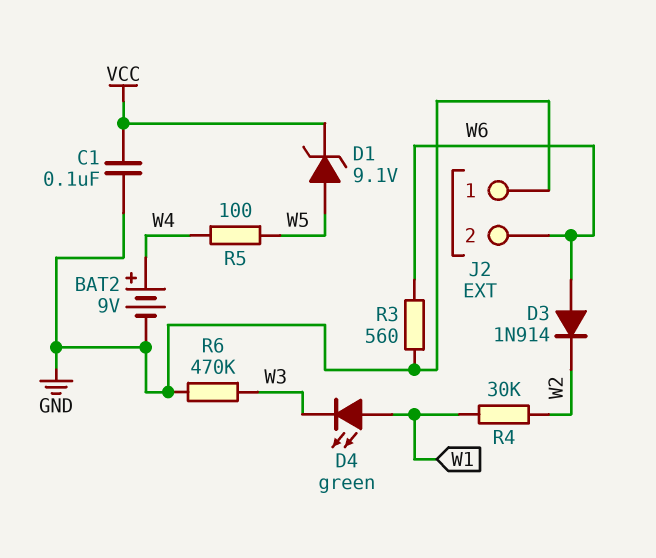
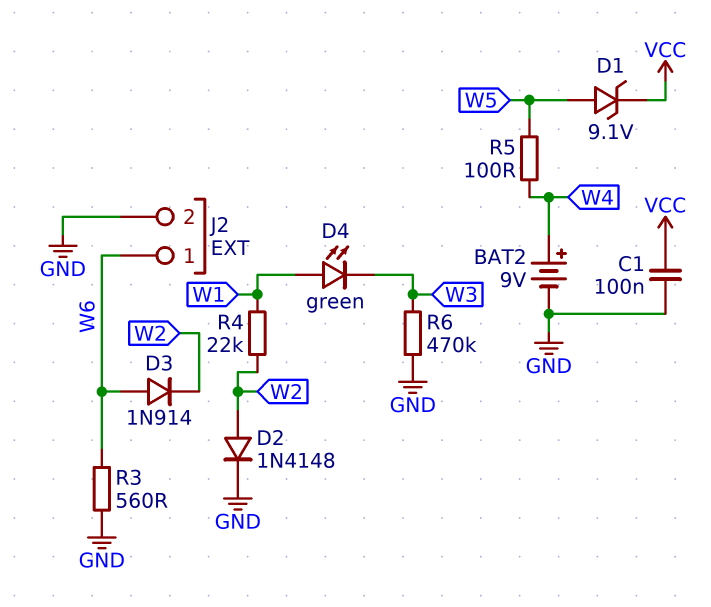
D2: none -> diode 1N4148 (A W2, K GND)
J2 pin 1: GND -> W6
J2 pin 2: W6 -> GND
R4: 30k (W1, W2) -> 22k (W1, W2)

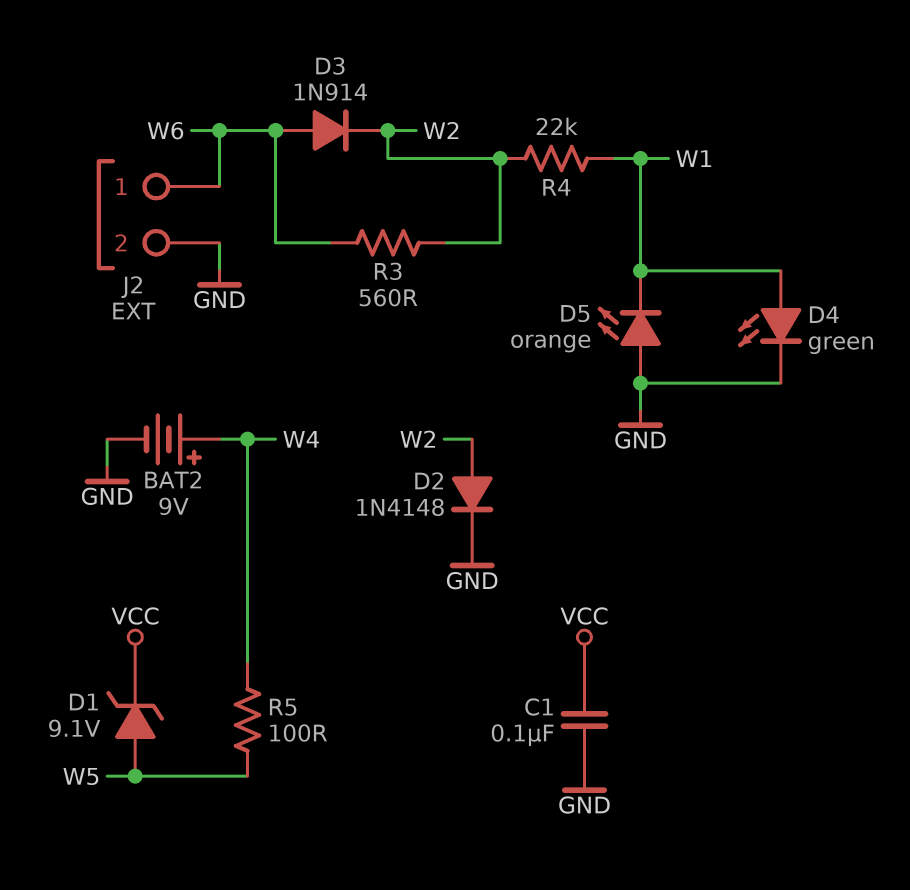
D4: LED green (A W1, K W3) -> LED green (A W1, K GND)
D5: none -> LED orange (A GND, K W1)
R3: 560 (GND, W6) -> 560 (W2, W6)
R6: 470k (GND, W3) -> none

